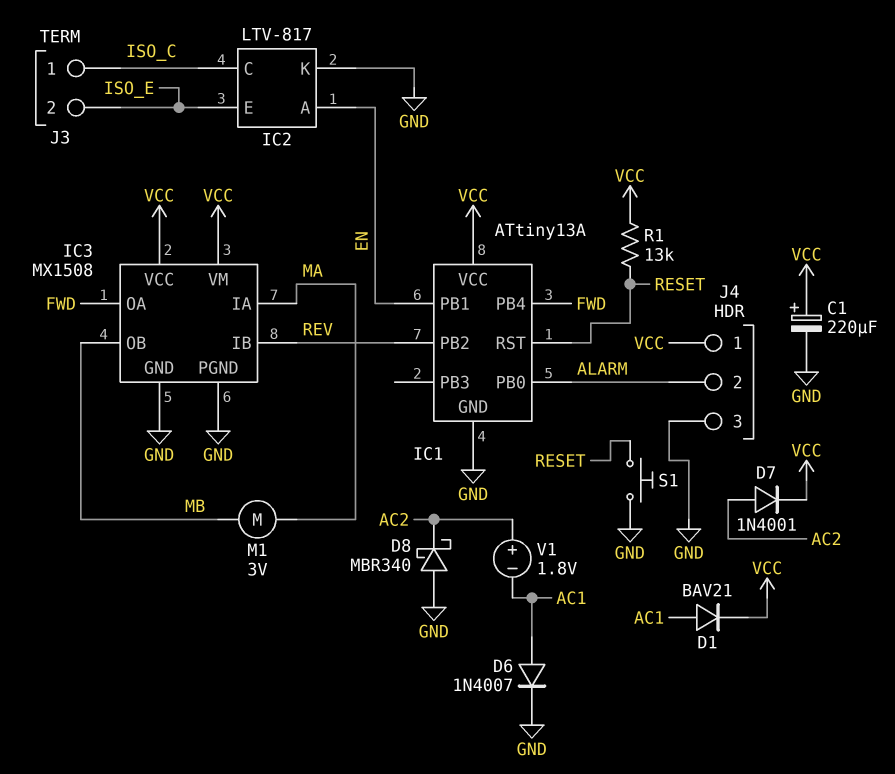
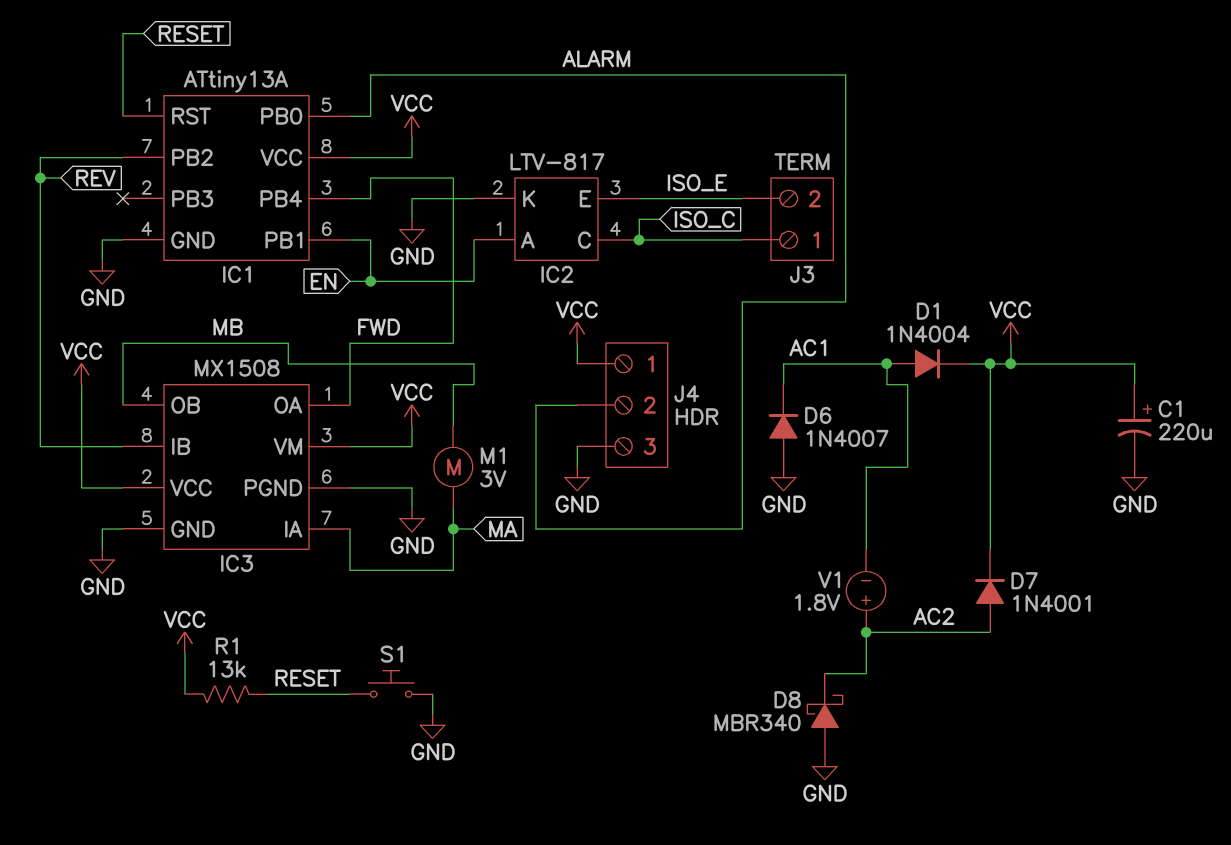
D1: diode BAV21 (A AC1, K VCC) -> diode 1N4004 (A AC1, K VCC)
D6: diode 1N4007 (A AC1, K GND) -> diode 1N4007 (A GND, K AC1)

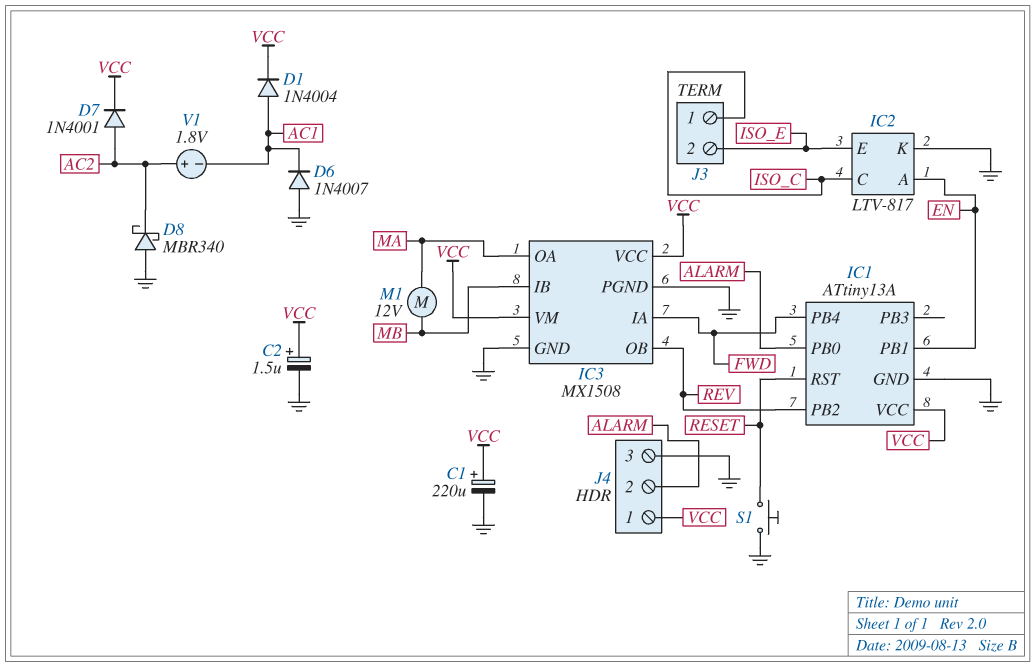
C2: none -> 1.5uF (plus VCC, minus GND)
IC3 pin IA: MA -> FWD
IC3 pin IB: REV -> MB
IC3 pin OA: FWD -> MA
IC3 pin OB: MB -> REV
M1: motor 3V (MA, MB) -> motor 12V (MA, MB)
R1: 13k (RESET, VCC) -> none

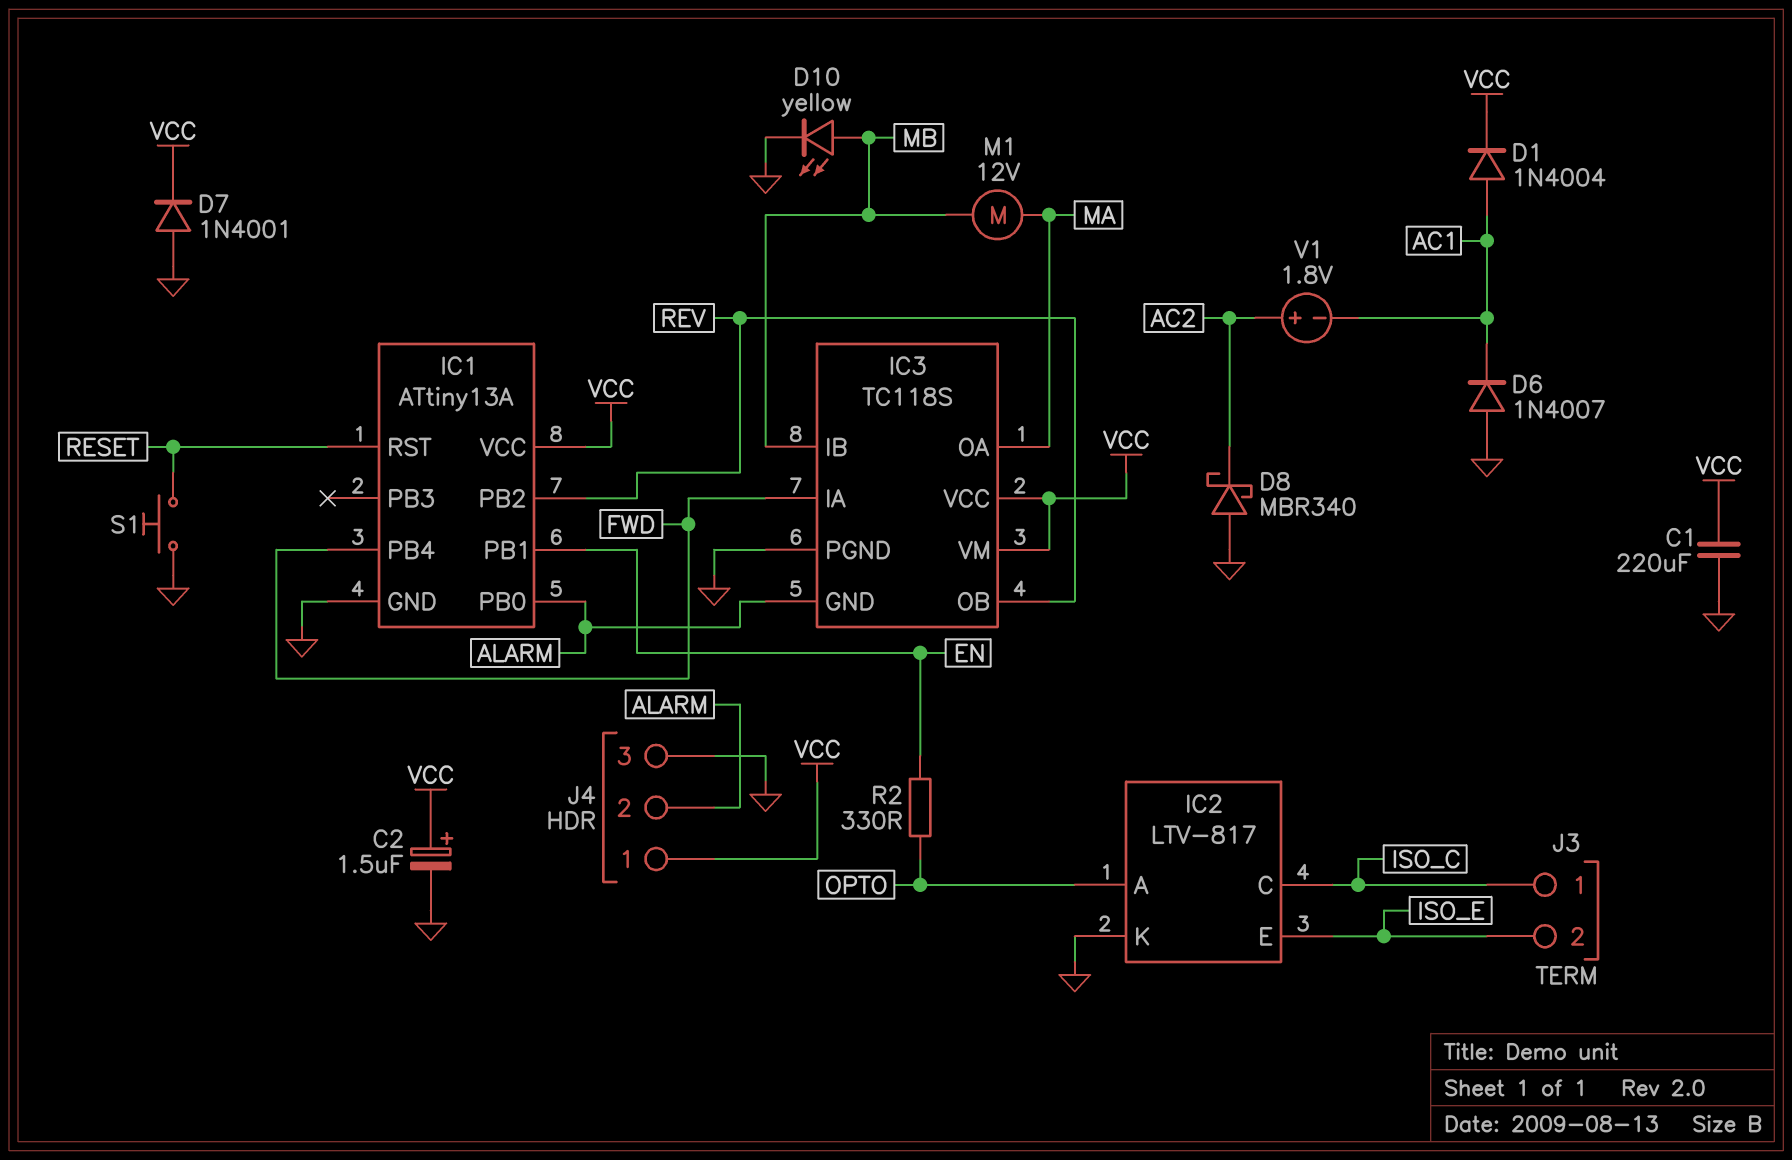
C1: 220uF (plus VCC, minus GND) -> 220uF (GND, VCC)
D7: diode 1N4001 (A AC2, K VCC) -> diode 1N4001 (A GND, K VCC)
D10: none -> LED yellow (A MB, K GND)
IC2 pin A: EN -> OPTO
IC3: MX1508 -> TC118S
IC3 pin GND: GND -> ALARM
R2: none -> 330 (EN, OPTO)

